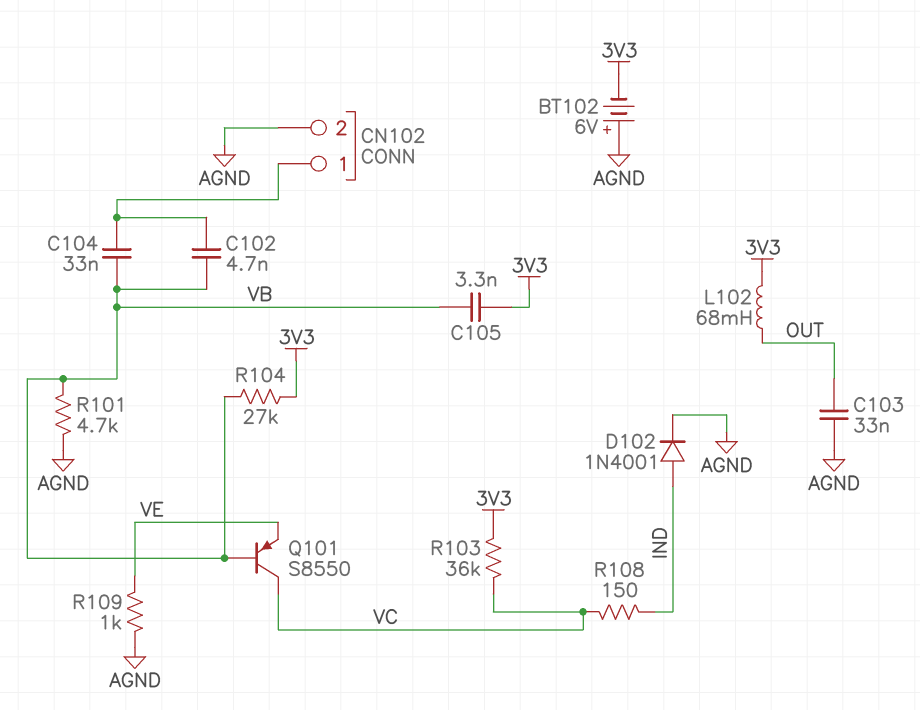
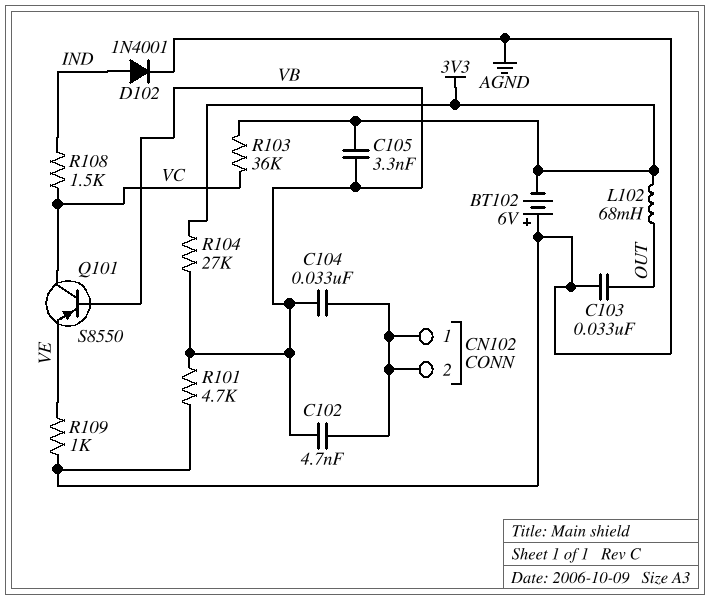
CN102 pin 2: AGND -> CN102/1
R108: 150 (IND, VC) -> 1.5k (IND, VC)

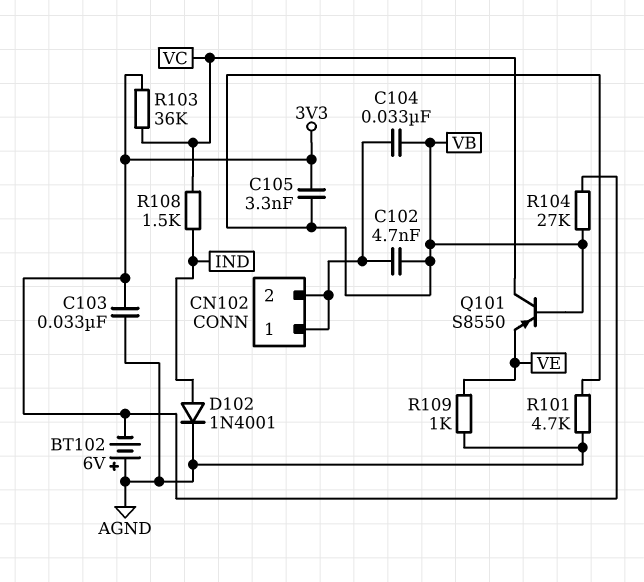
C103: 33nF (AGND, OUT) -> 33nF (3V3, AGND)
L102: 68mH (3V3, OUT) -> none

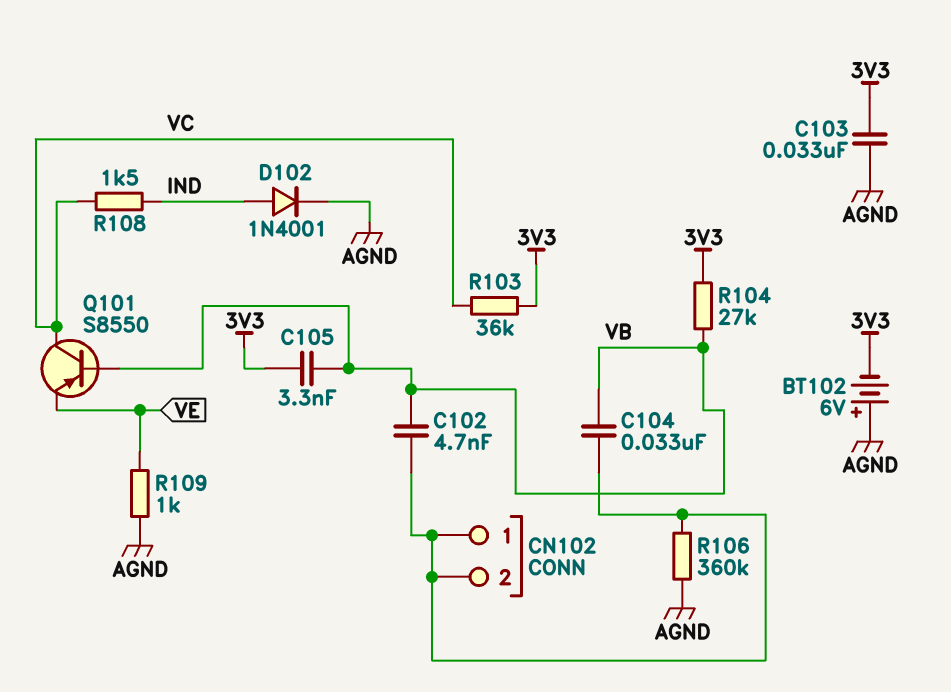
R101: 4.7k (AGND, VB) -> none
R106: none -> 360k (AGND, CN102/1)

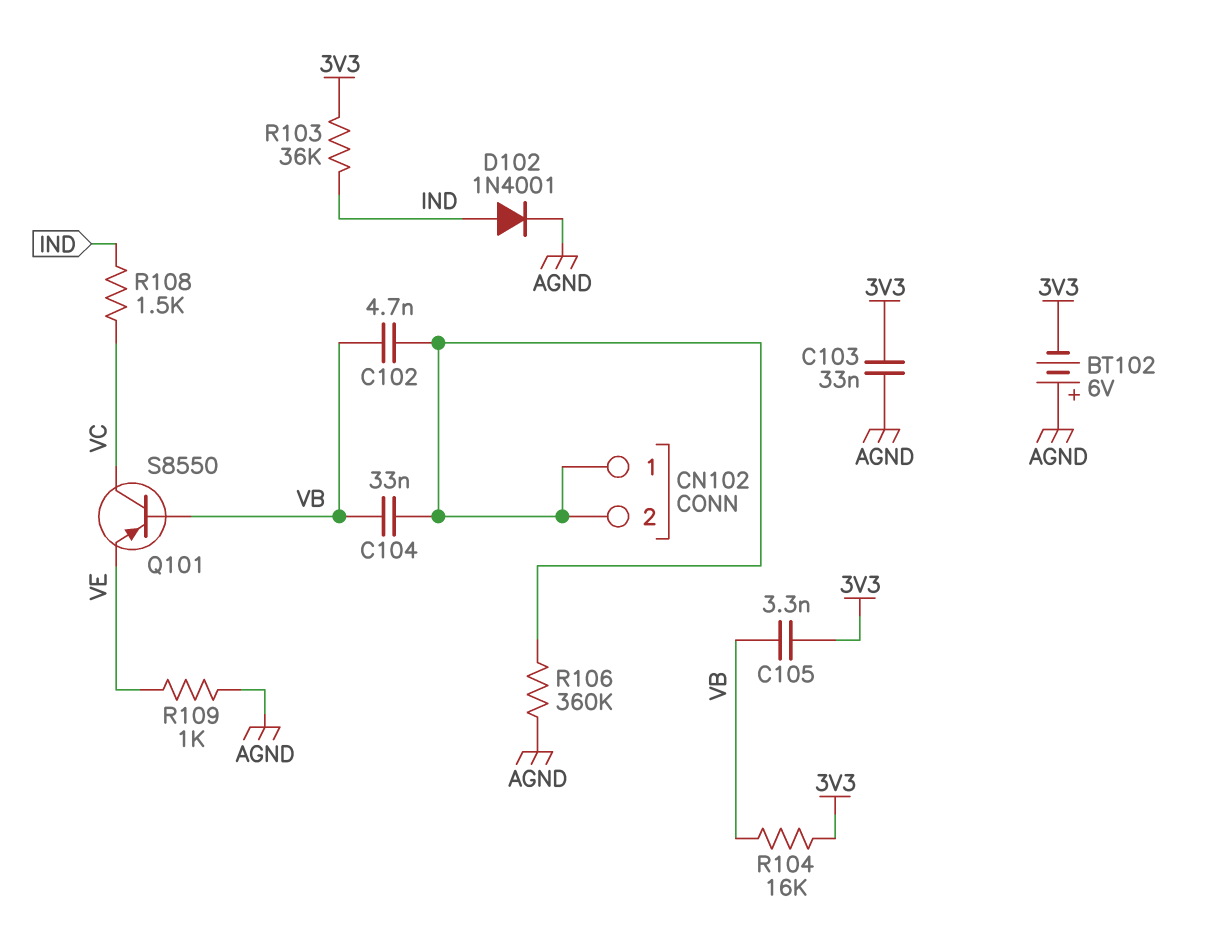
R103: 36k (3V3, VC) -> 36k (3V3, IND)
R104: 27k (3V3, VB) -> 16k (3V3, VB)

